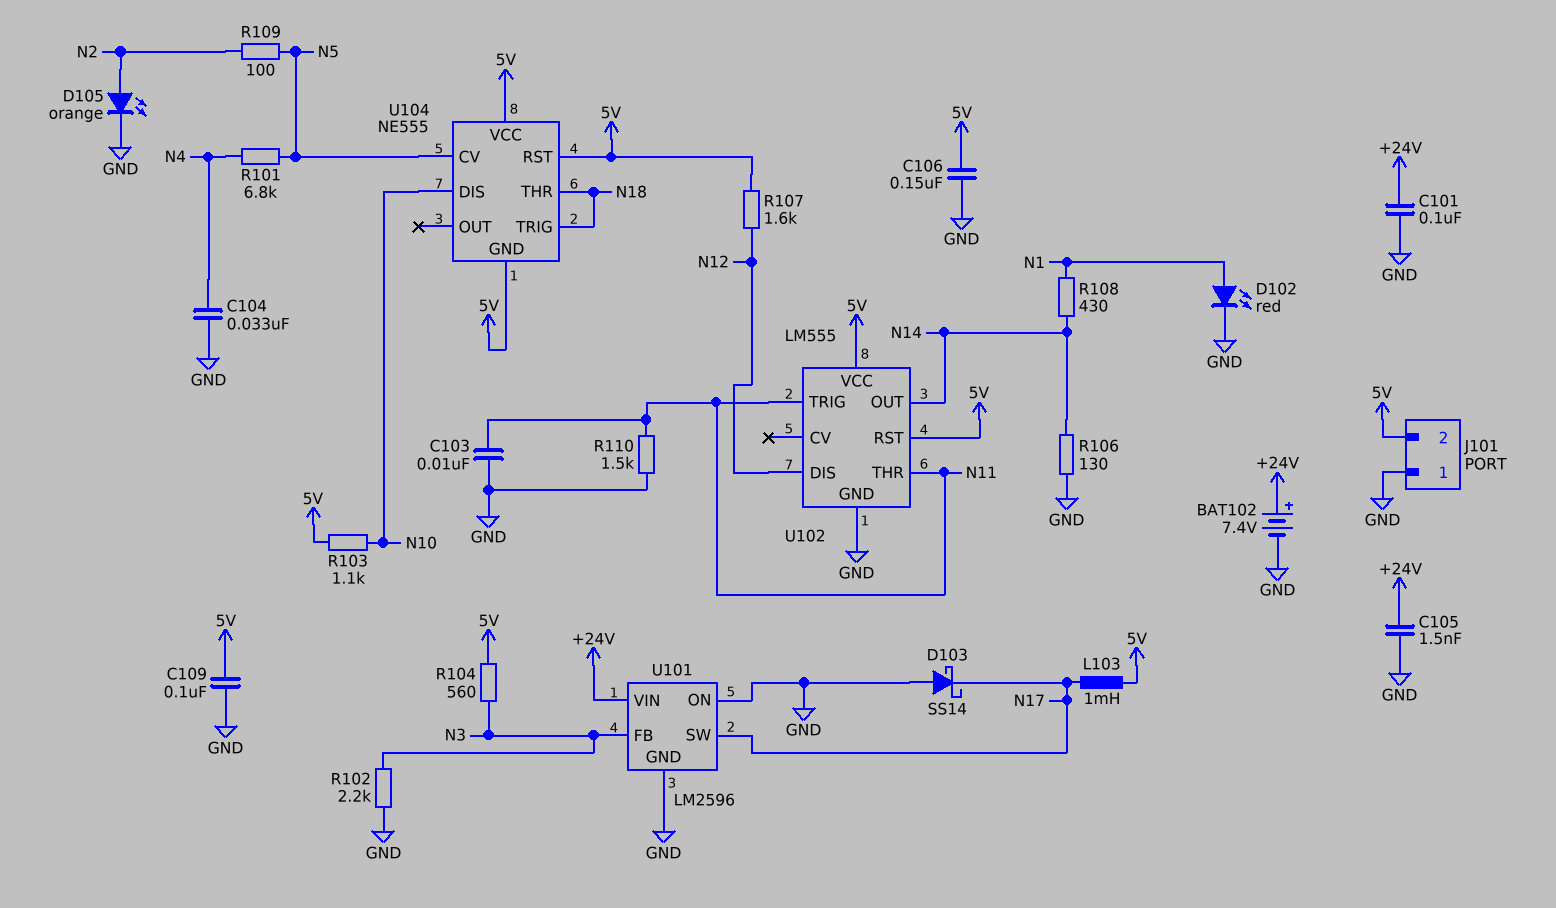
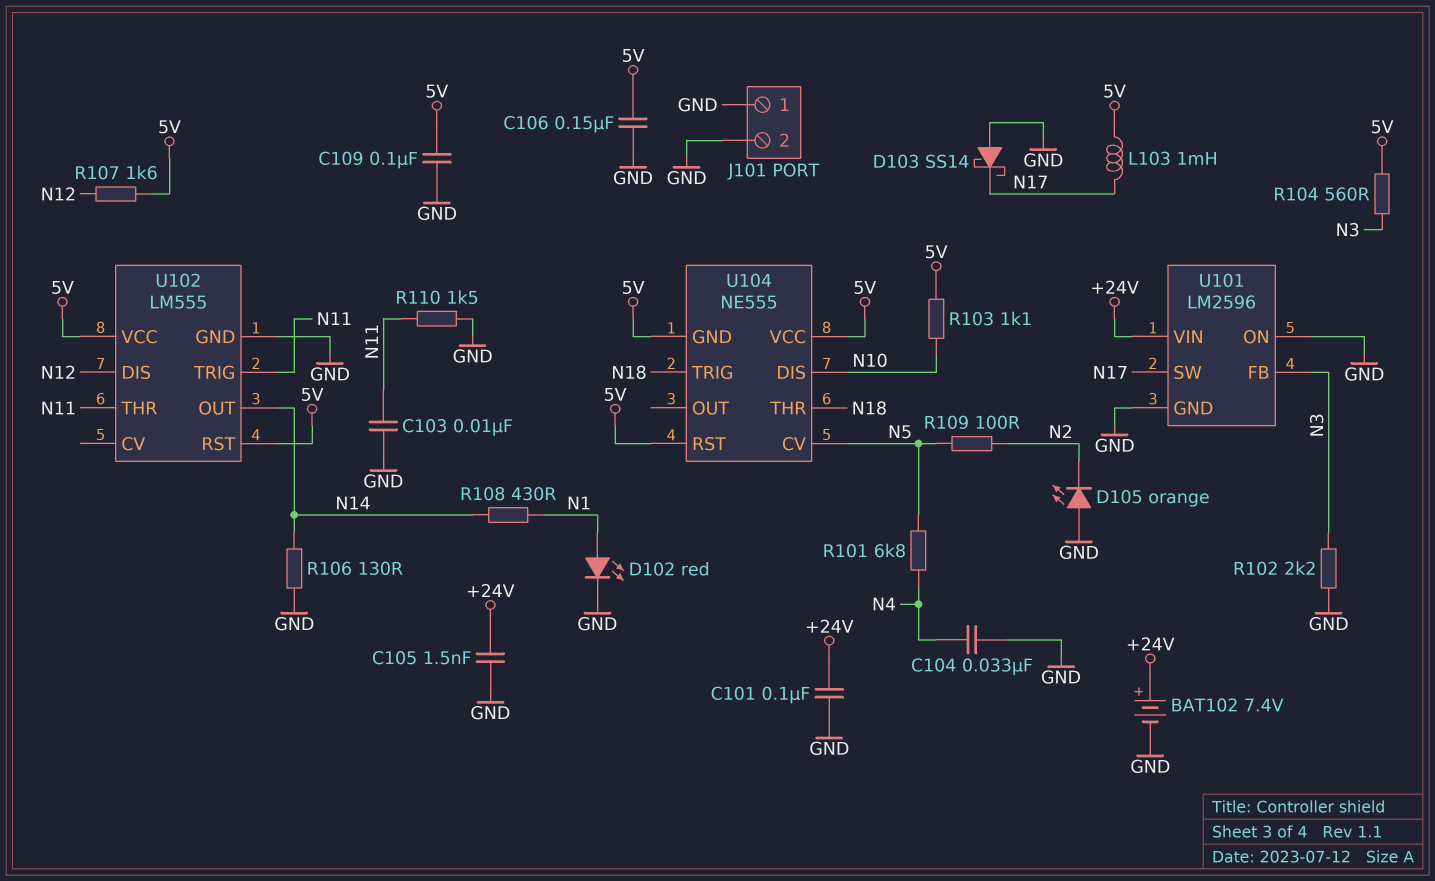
D105: LED orange (A N2, K GND) -> LED orange (A GND, K N2)
J101 pin 2: 5V -> GND

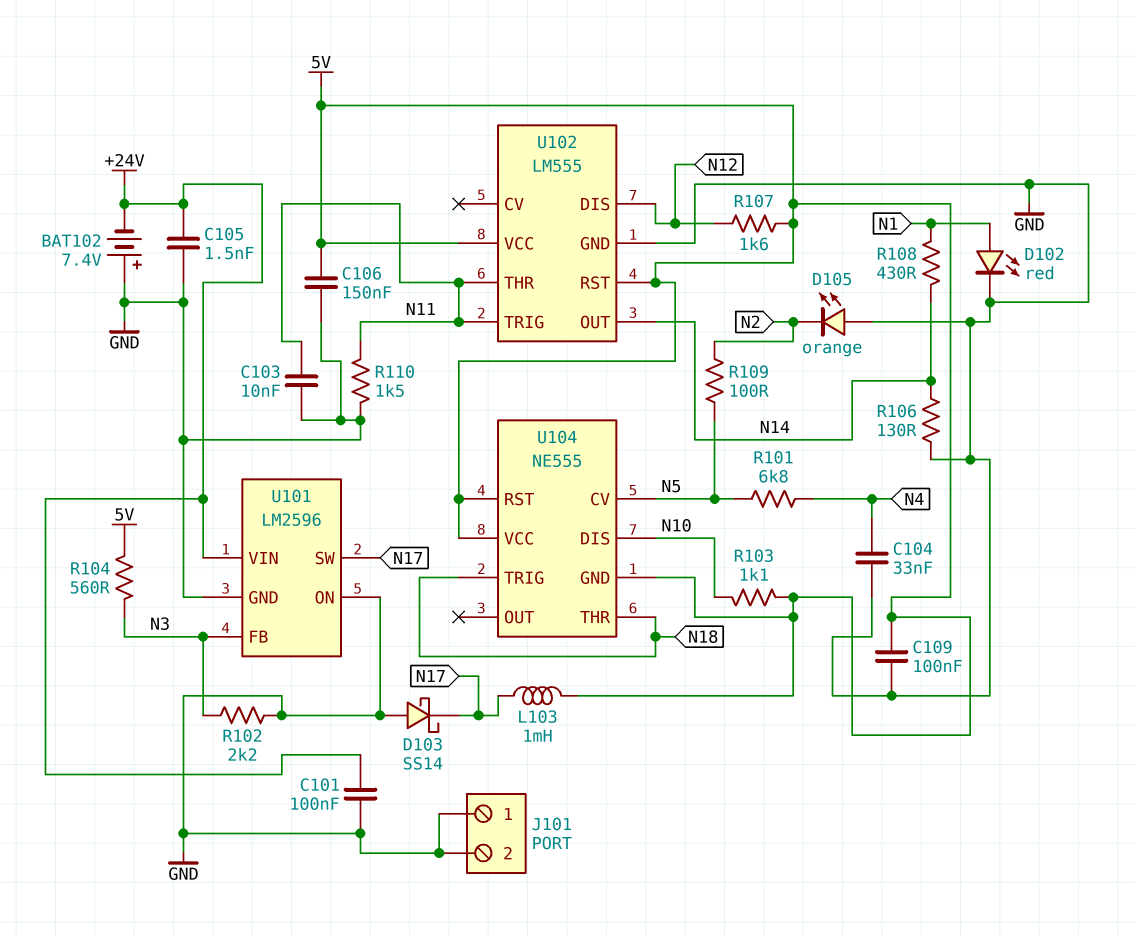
BAT102: 7.4V (plus +24V, minus GND) -> 7.4V (plus GND, minus +24V)

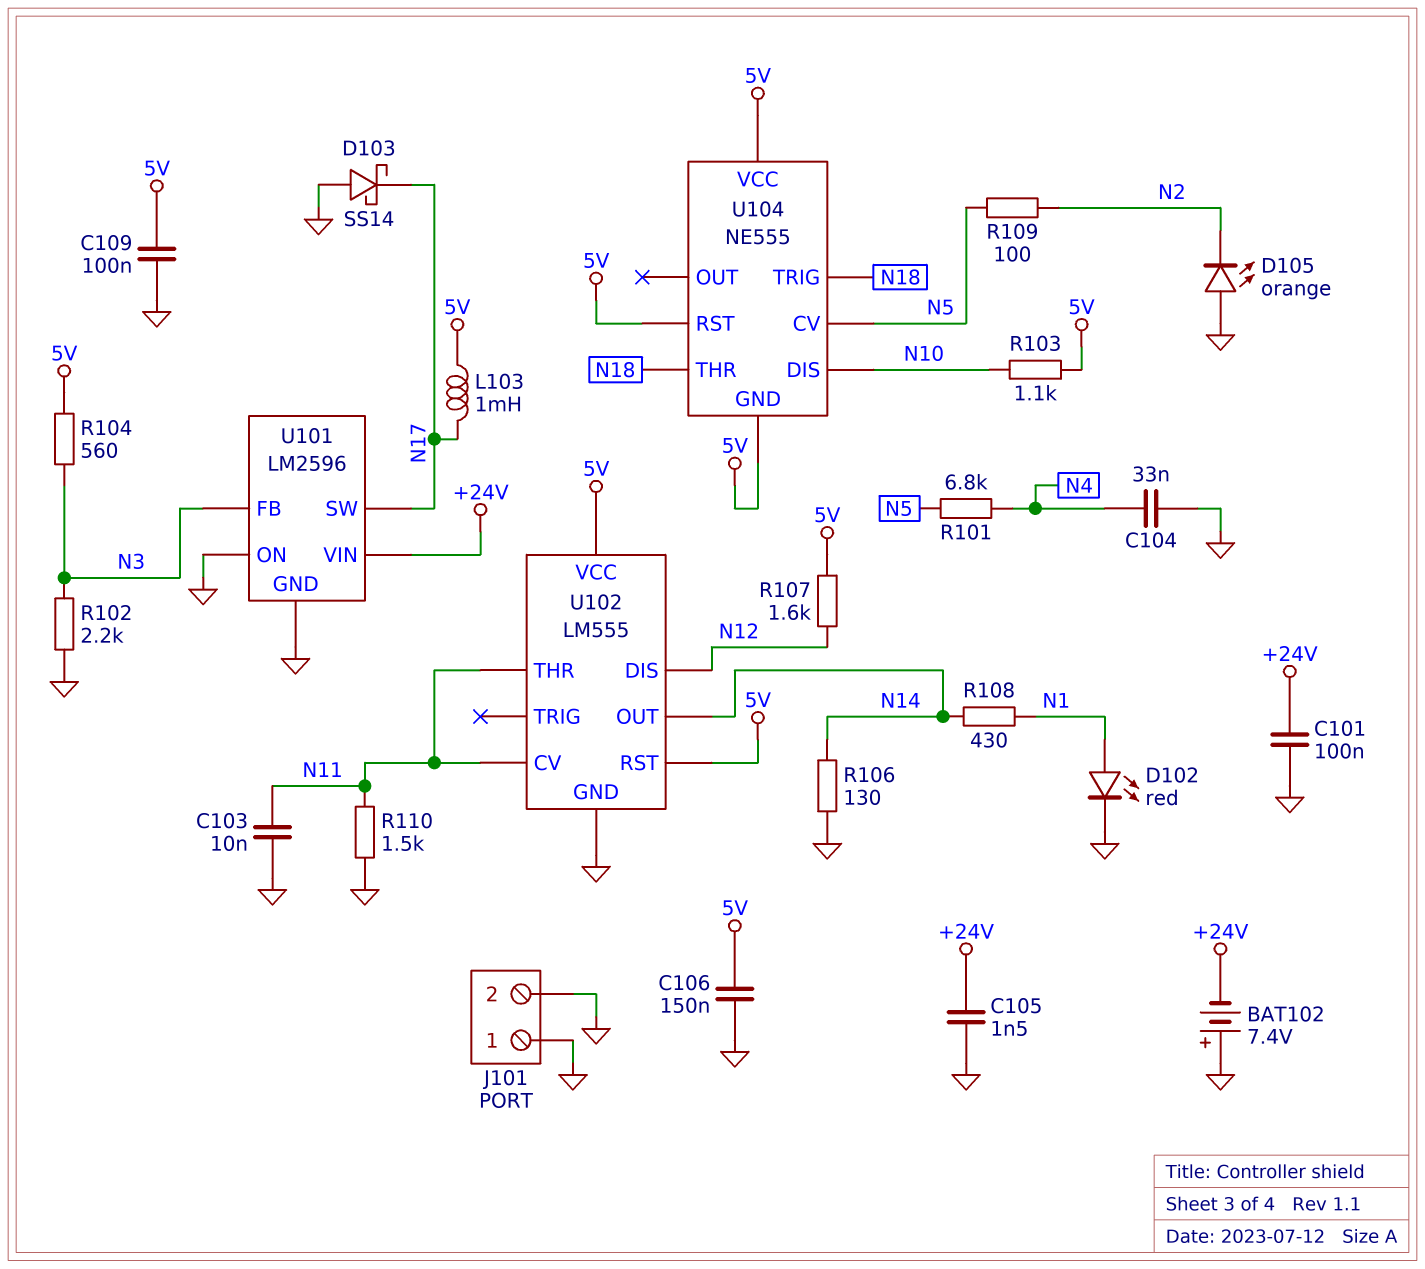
U102 pin CV: none -> N11
U102 pin TRIG: N11 -> none

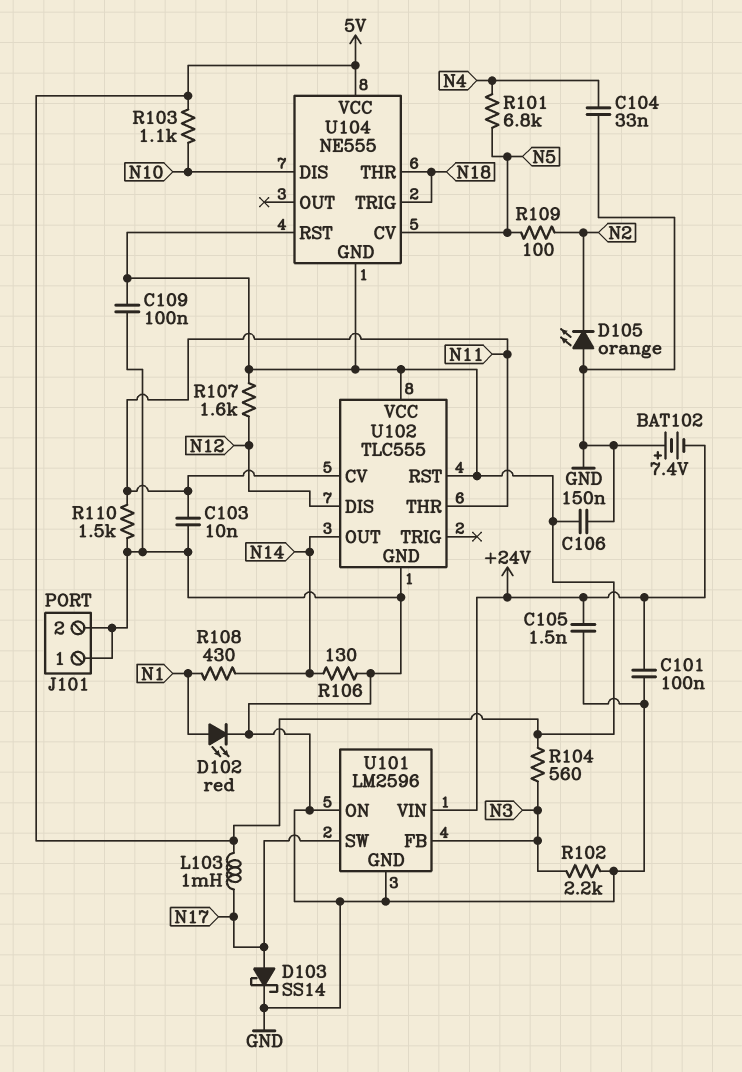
D103: schottky SS14 (A GND, K N17) -> schottky SS14 (A N17, K GND)
U102: LM555 -> TLC555

